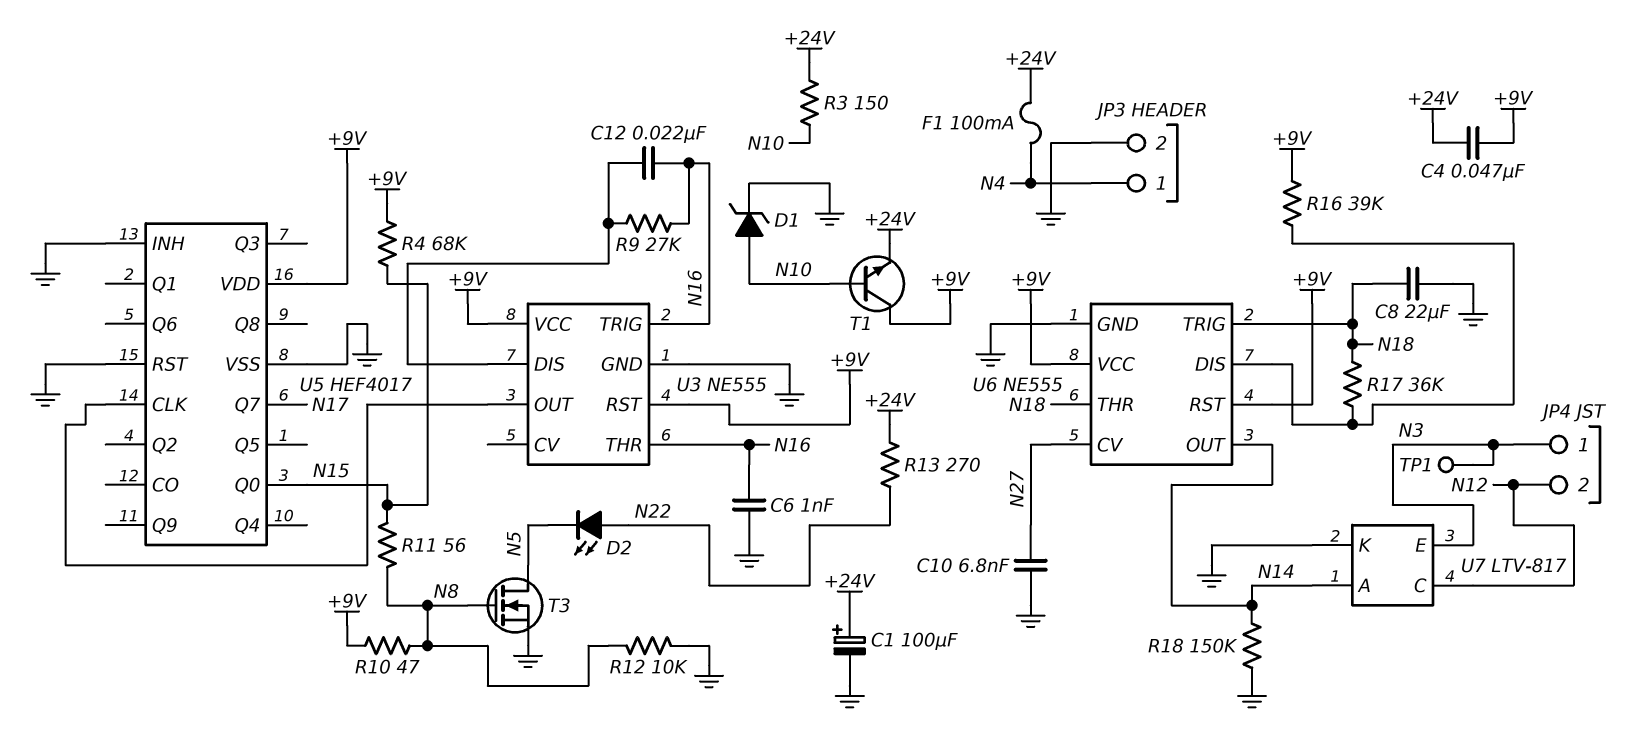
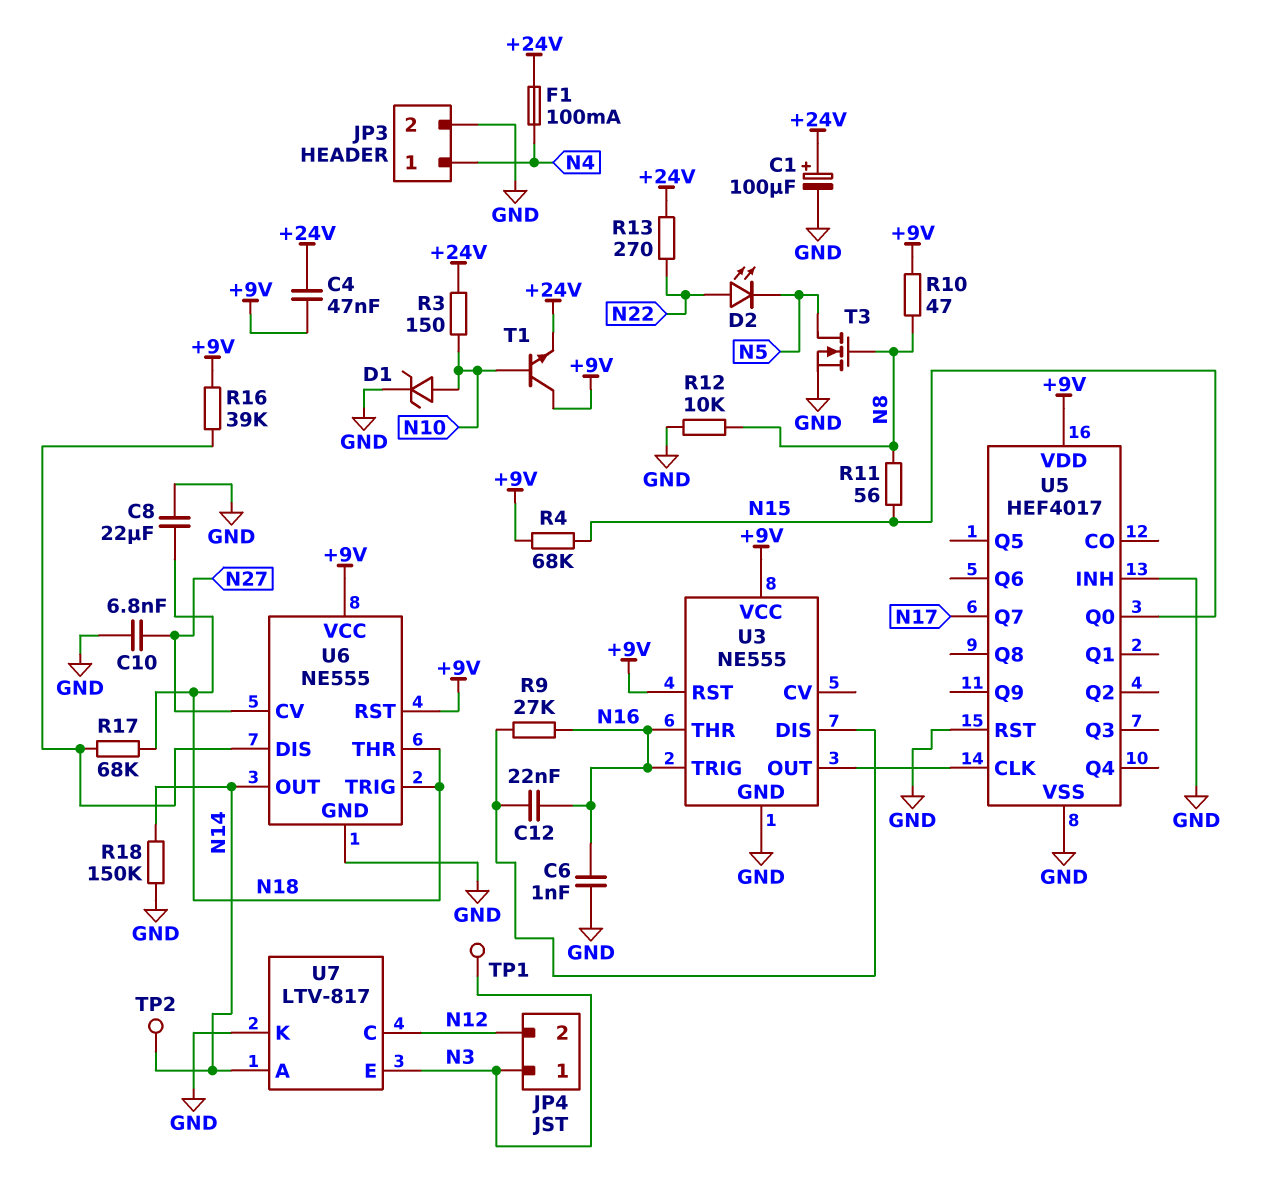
R17: 36k (N18, U6/DIS) -> 68k (N18, U6/DIS)
TP2: none -> test point (N14)

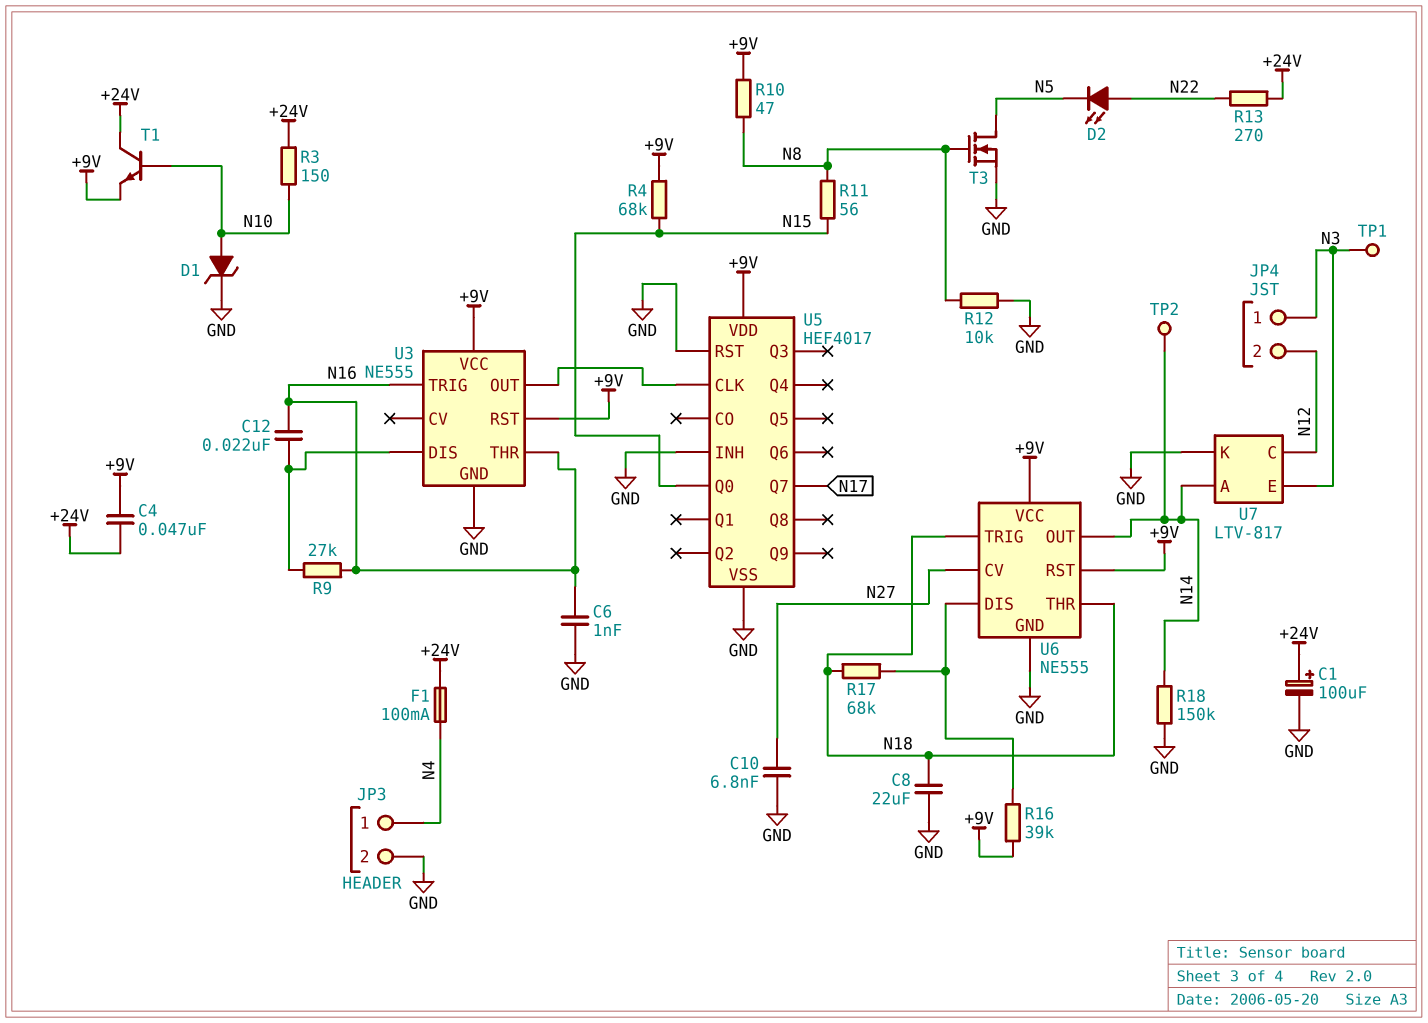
T1: NPN (B N10, C +9V, E +24V) -> NPN (B N10, C +24V, E +9V)

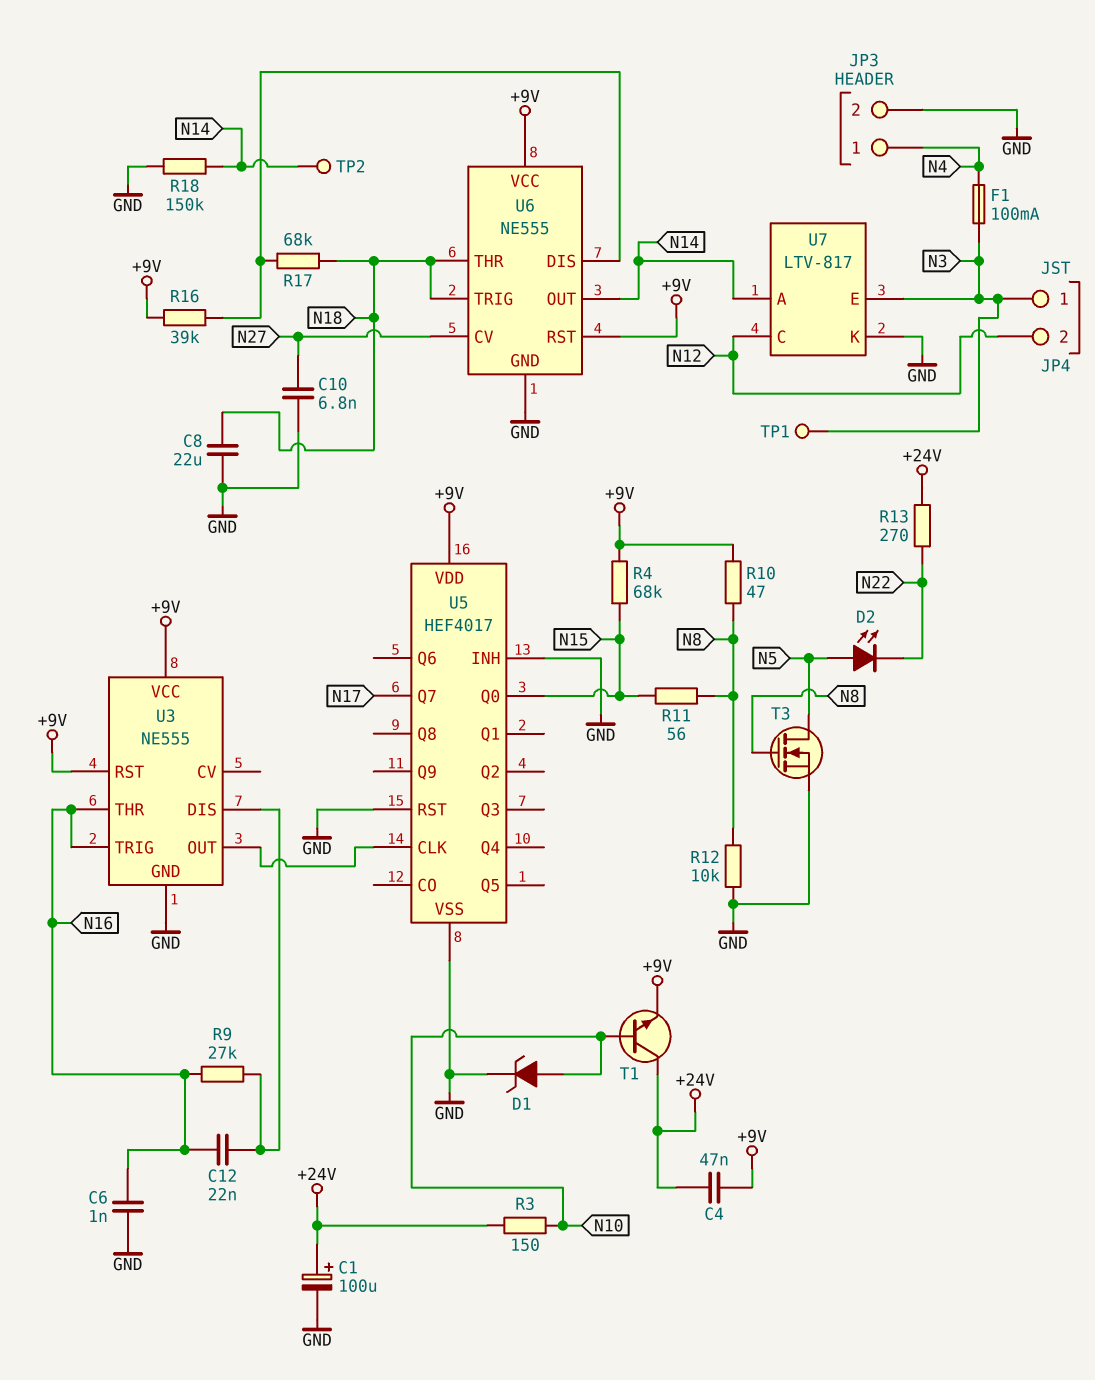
D2: LED (A N22, K N5) -> LED (A N5, K N22)
F1: 100mA (+24V, N4) -> 100mA (N3, N4)

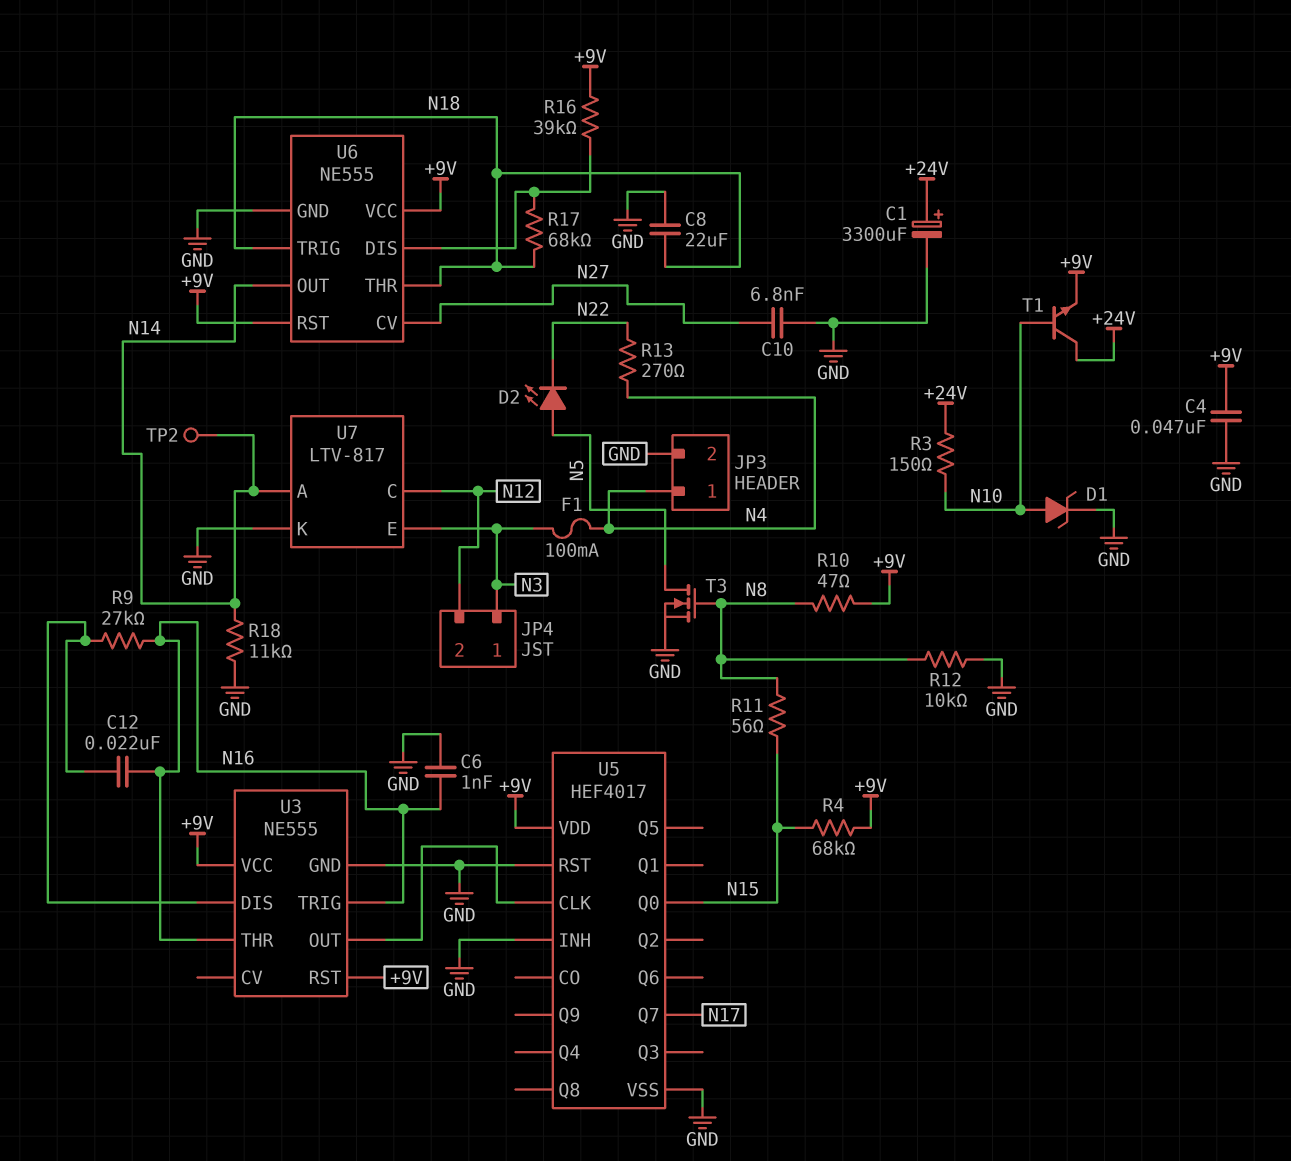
C1: 100uF (plus +24V, minus GND) -> 3300uF (plus +24V, minus GND)
C4: 47nF (+9V, +24V) -> 47nF (+9V, GND)
R13: 270 (+24V, N22) -> 270 (N4, N22)
R18: 150k (GND, N14) -> 11k (GND, N14)
TP1: test point (N3) -> none

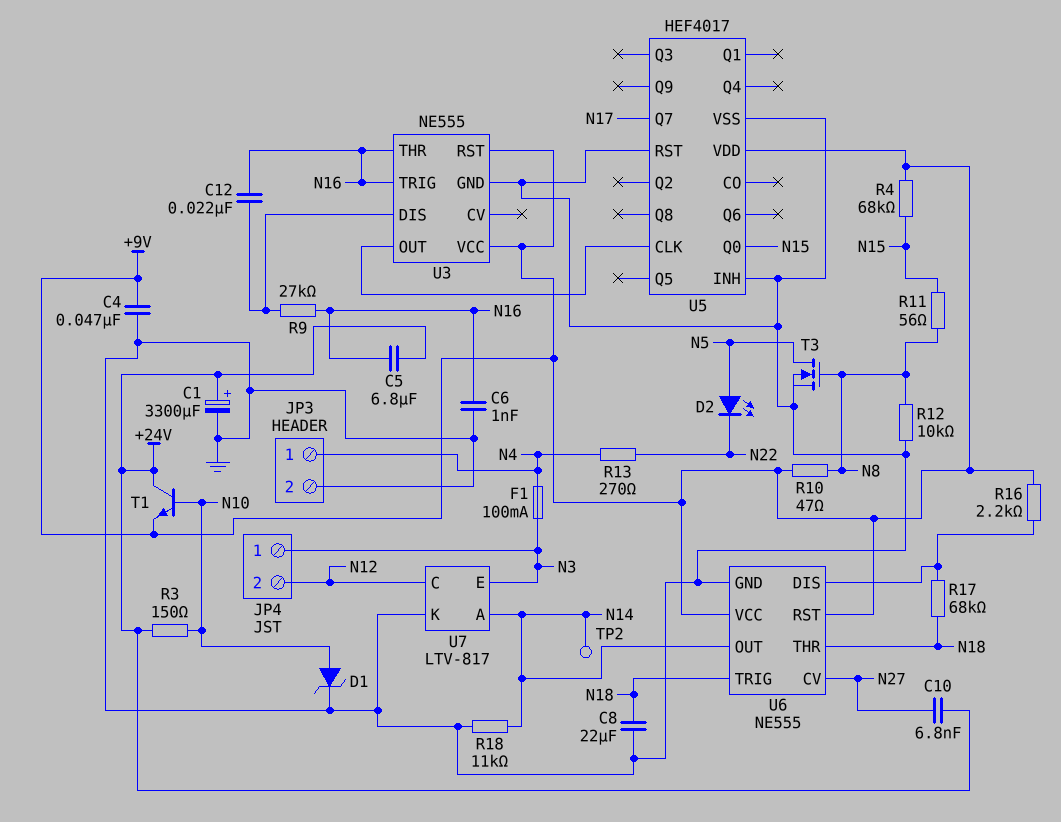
C5: none -> 6.8uF (+24V, N16)
C10: 6.8nF (GND, N27) -> 6.8nF (+24V, N27)
R16: 39k (+9V, U6/DIS) -> 2.2k (+9V, U6/DIS)

